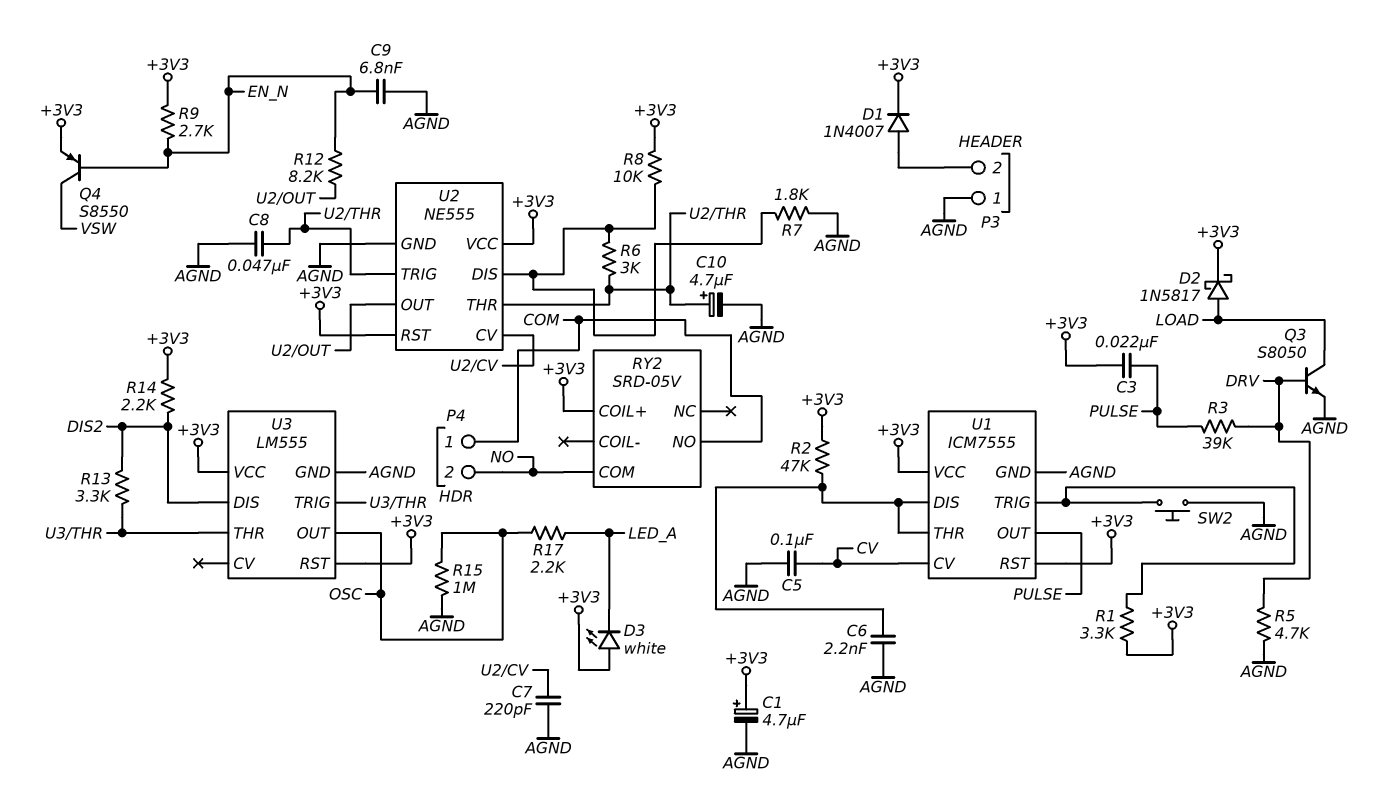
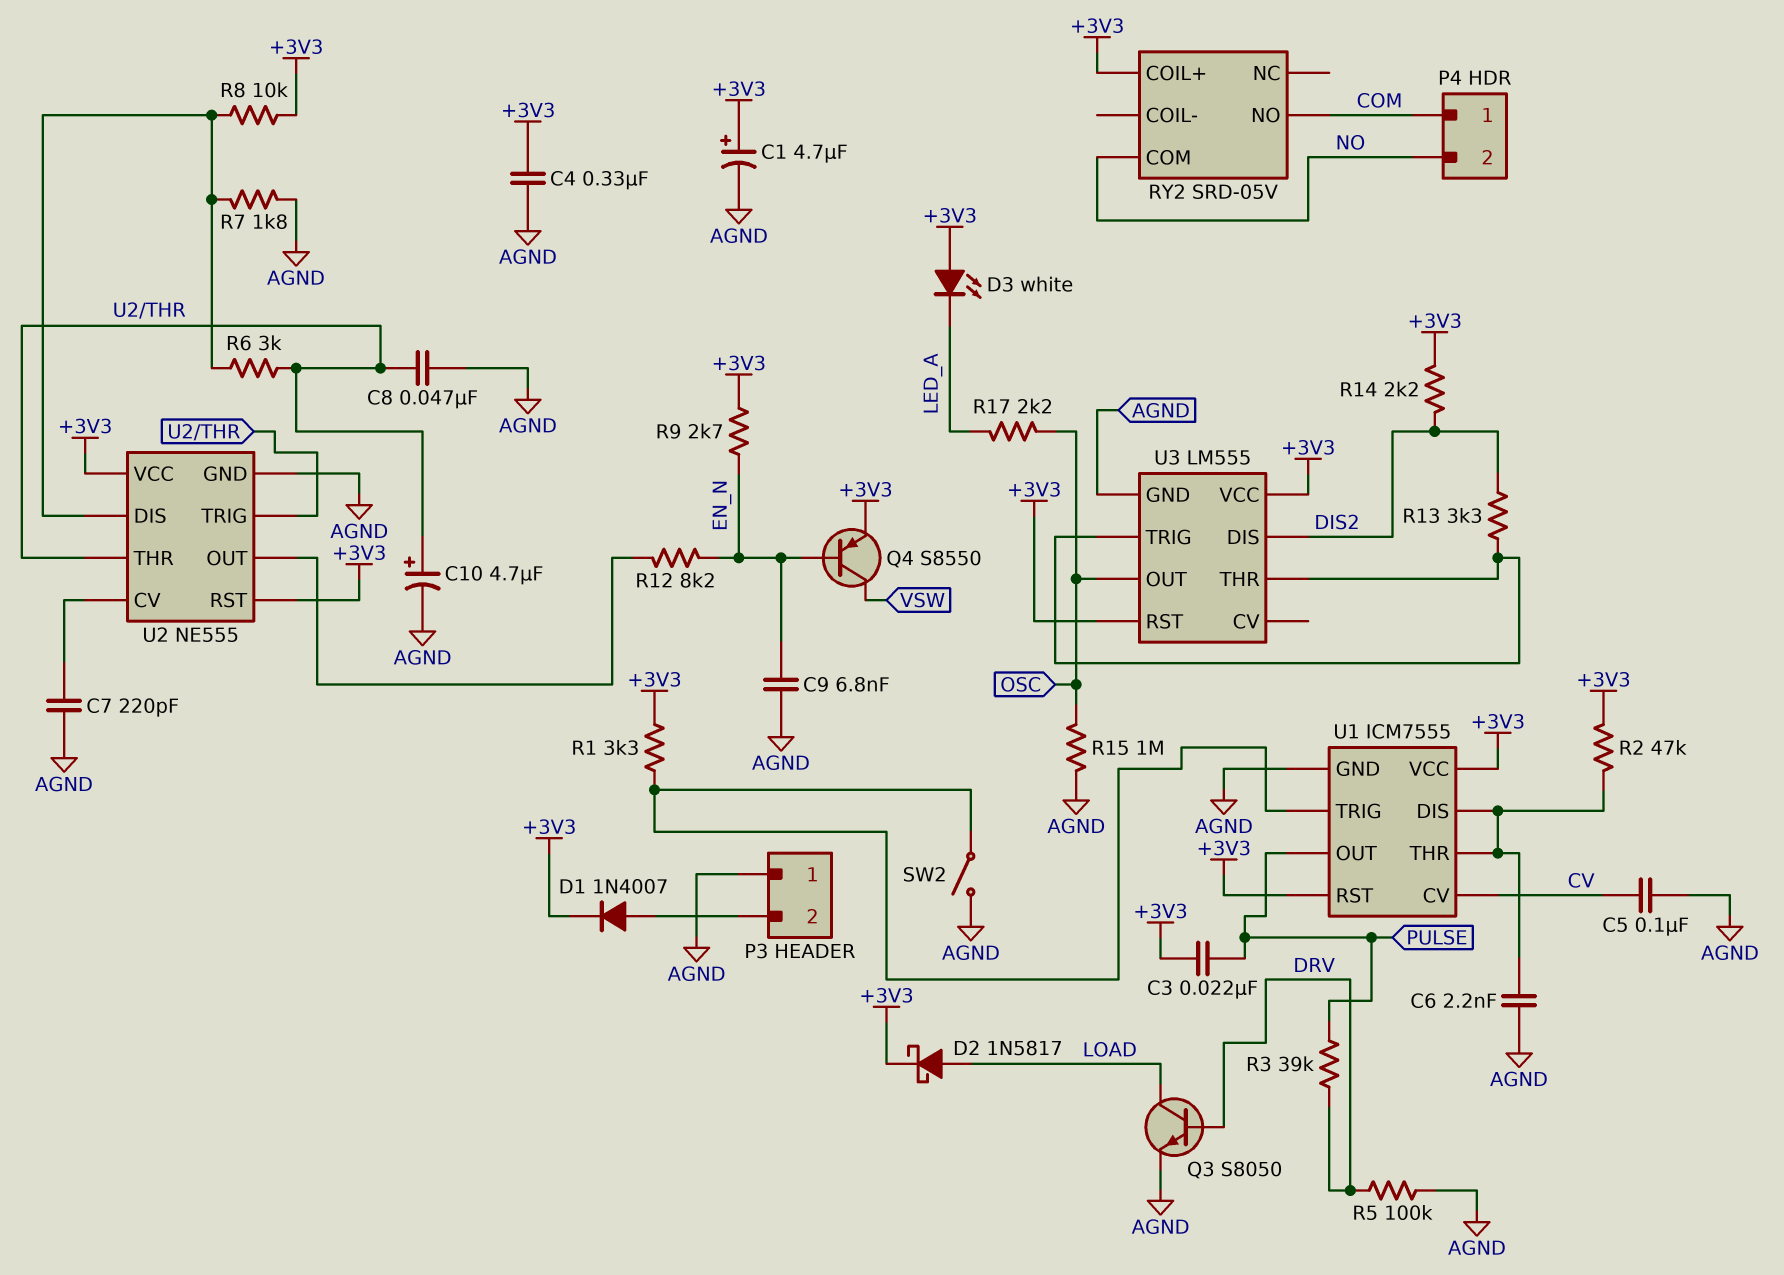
C4: none -> 330nF (+3V3, AGND)
R5: 4.7k (AGND, DRV) -> 100k (AGND, DRV)
SW2: button (AGND, U1/TRIG) -> switch (AGND, U1/TRIG)

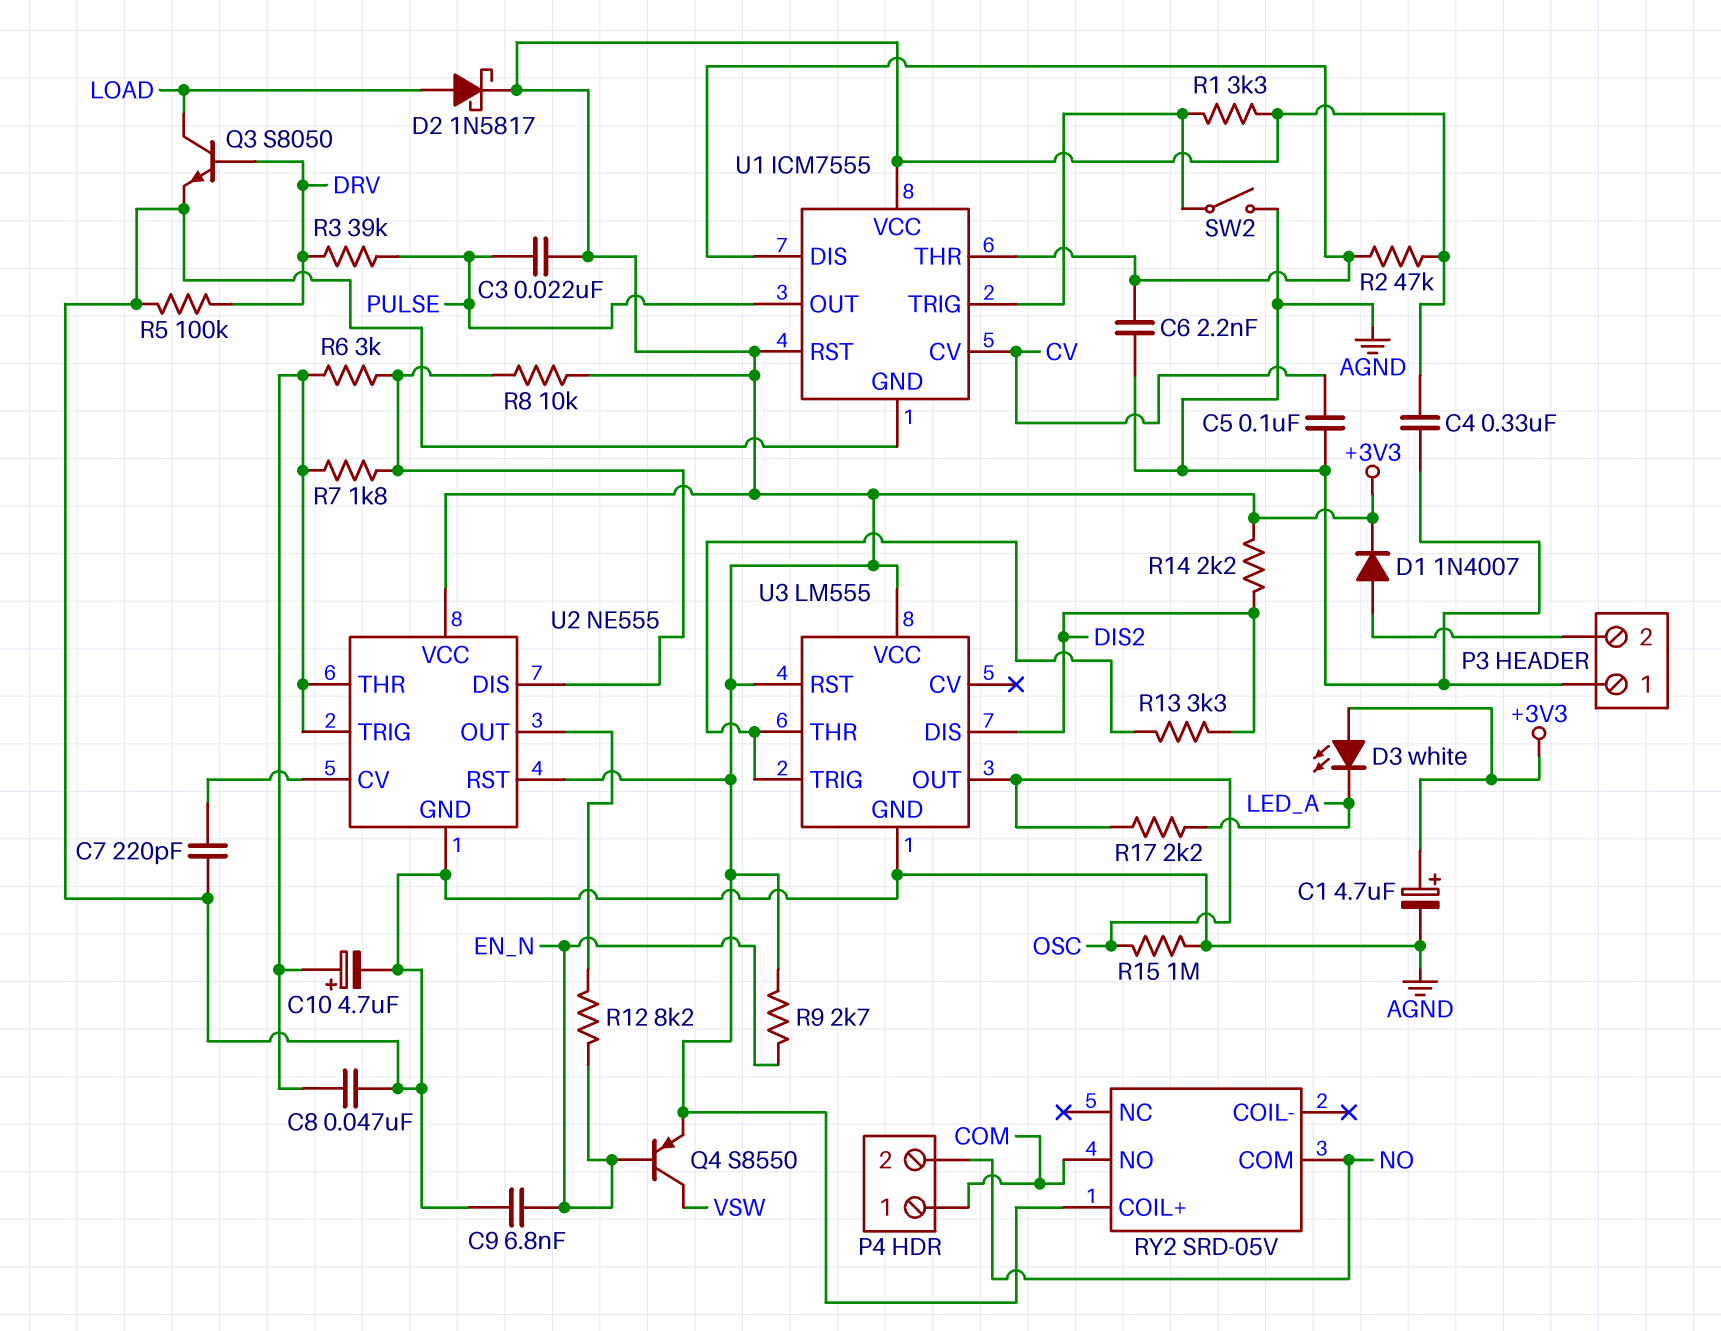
R7: 1.8k (AGND, U2/DIS) -> 1.8k (U2/DIS, U2/THR)

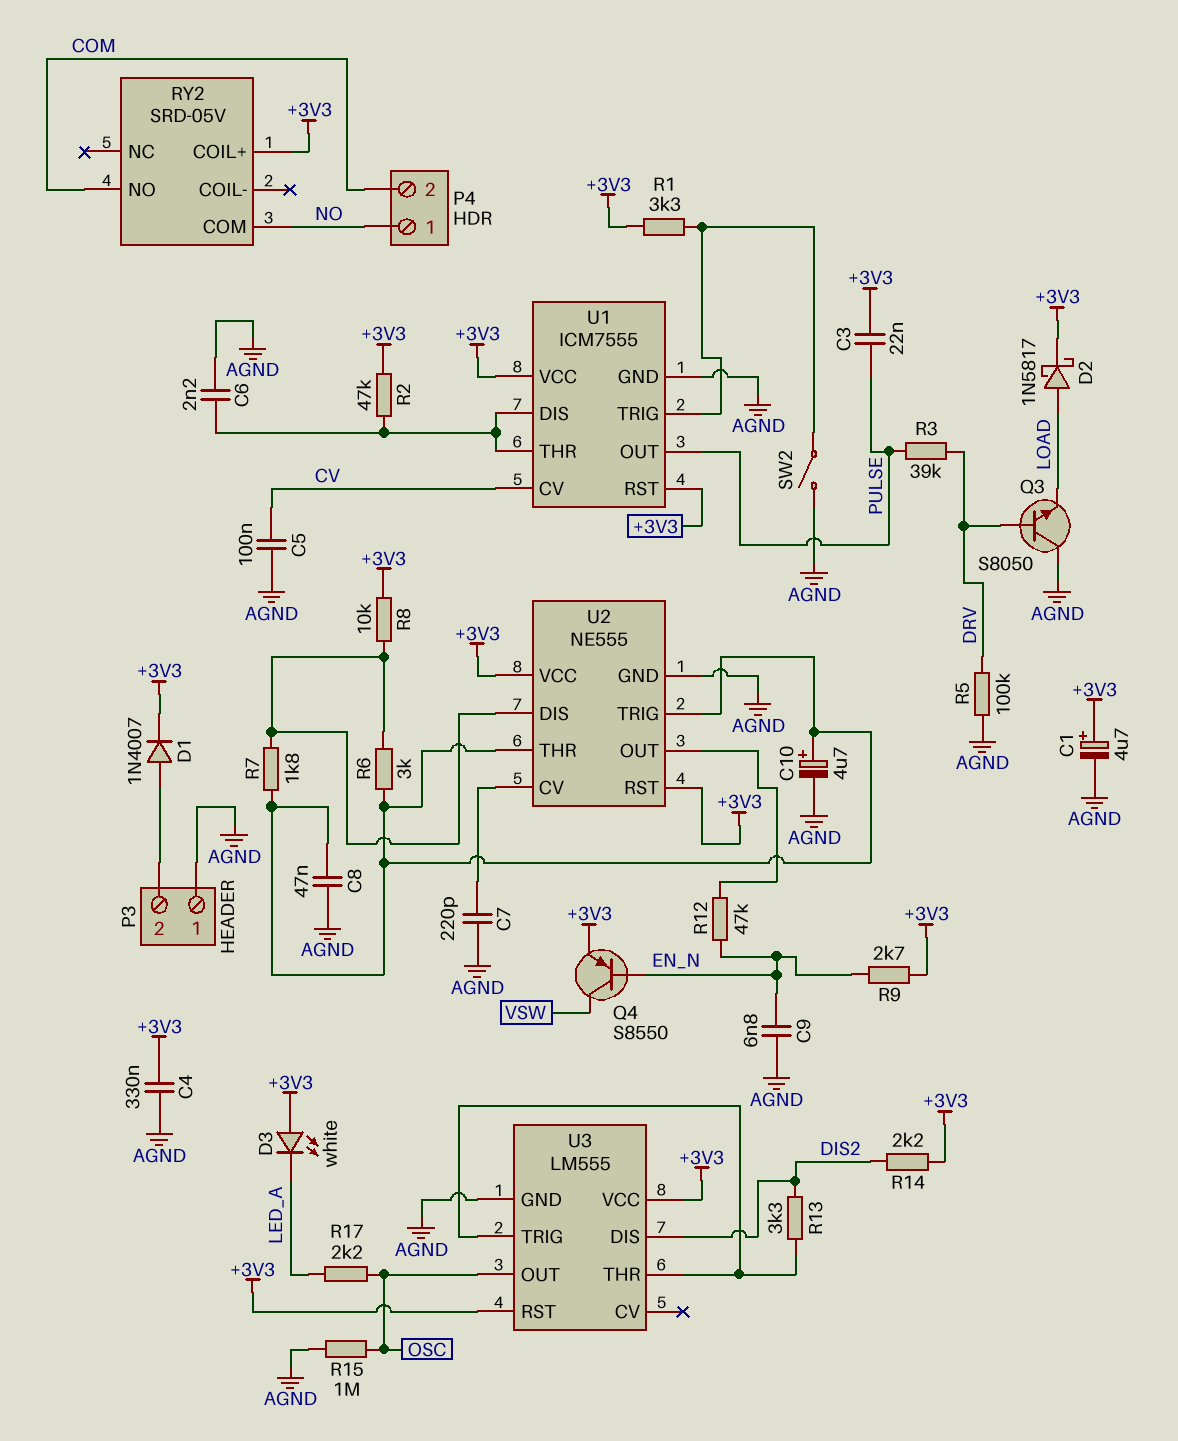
P4 pin 1: COM -> NO
P4 pin 2: NO -> COM
Q3: NPN S8050 (B DRV, C LOAD, E AGND) -> NPN S8050 (B DRV, C AGND, E LOAD)
R12: 8.2k (EN_N, U2/OUT) -> 47k (EN_N, U2/OUT)

